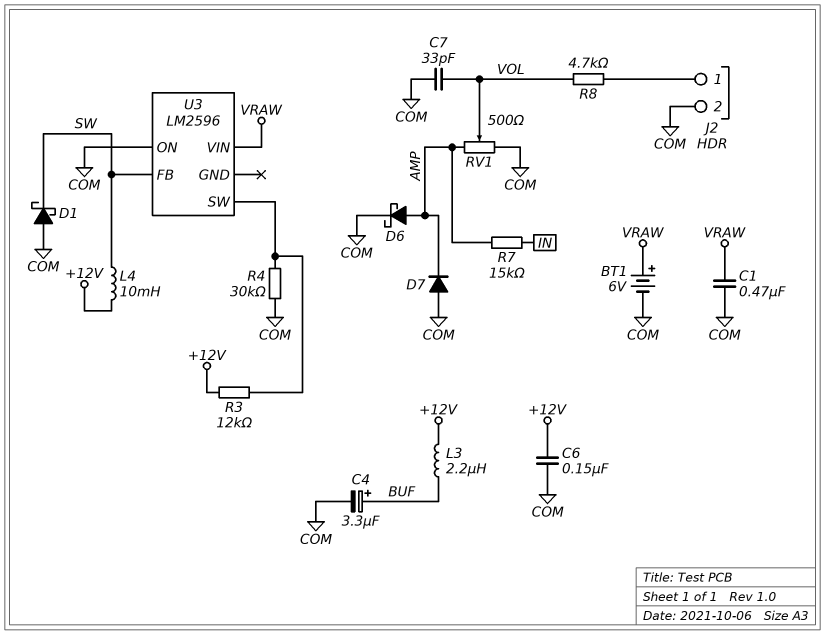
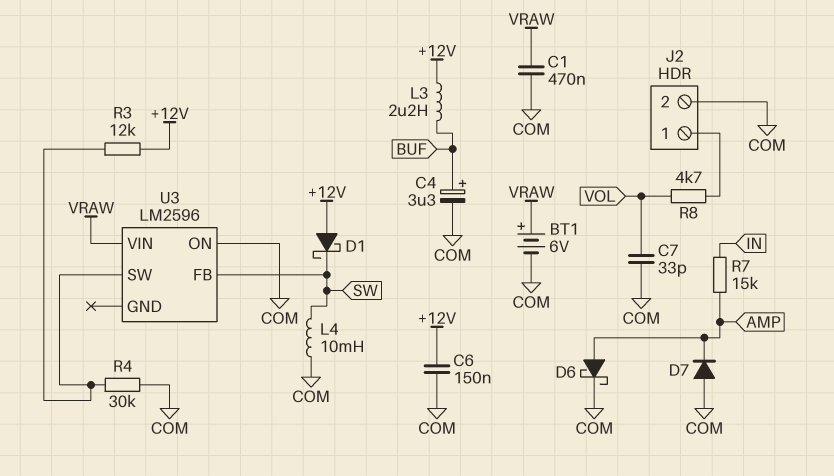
D1: schottky (A COM, K SW) -> schottky (A +12V, K SW)
L4: 10mH (+12V, SW) -> 10mH (COM, SW)
RV1: 500 (AMP, COM, wiper VOL) -> none

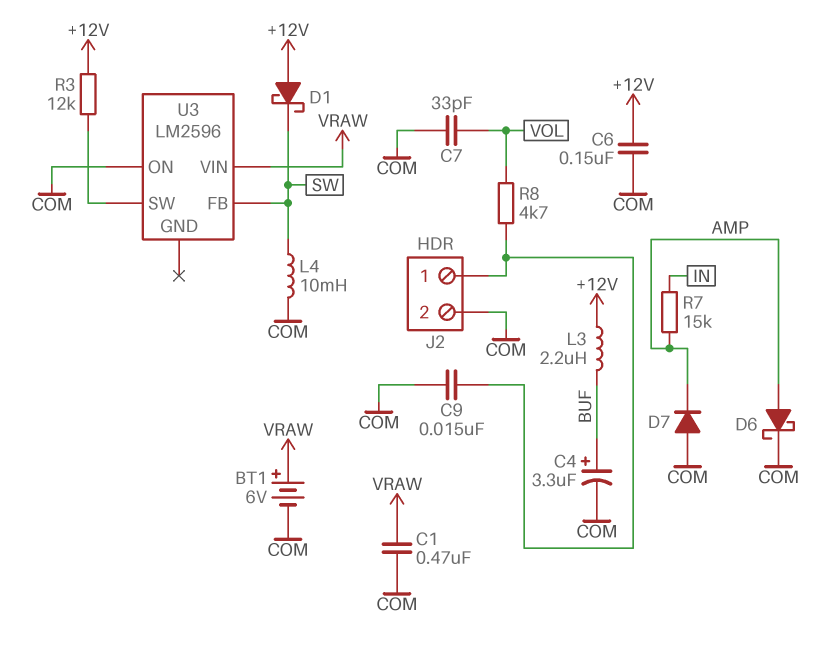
C9: none -> 15nF (COM, J2/1)
R4: 30k (COM, U3/SW) -> none

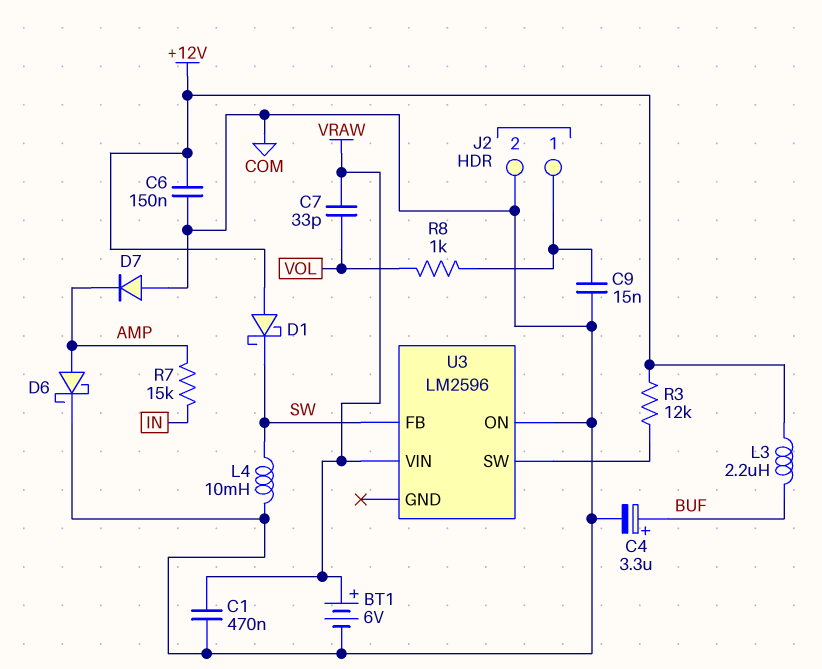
C7: 33pF (COM, VOL) -> 33pF (VOL, VRAW)
R8: 4.7k (J2/1, VOL) -> 1k (J2/1, VOL)

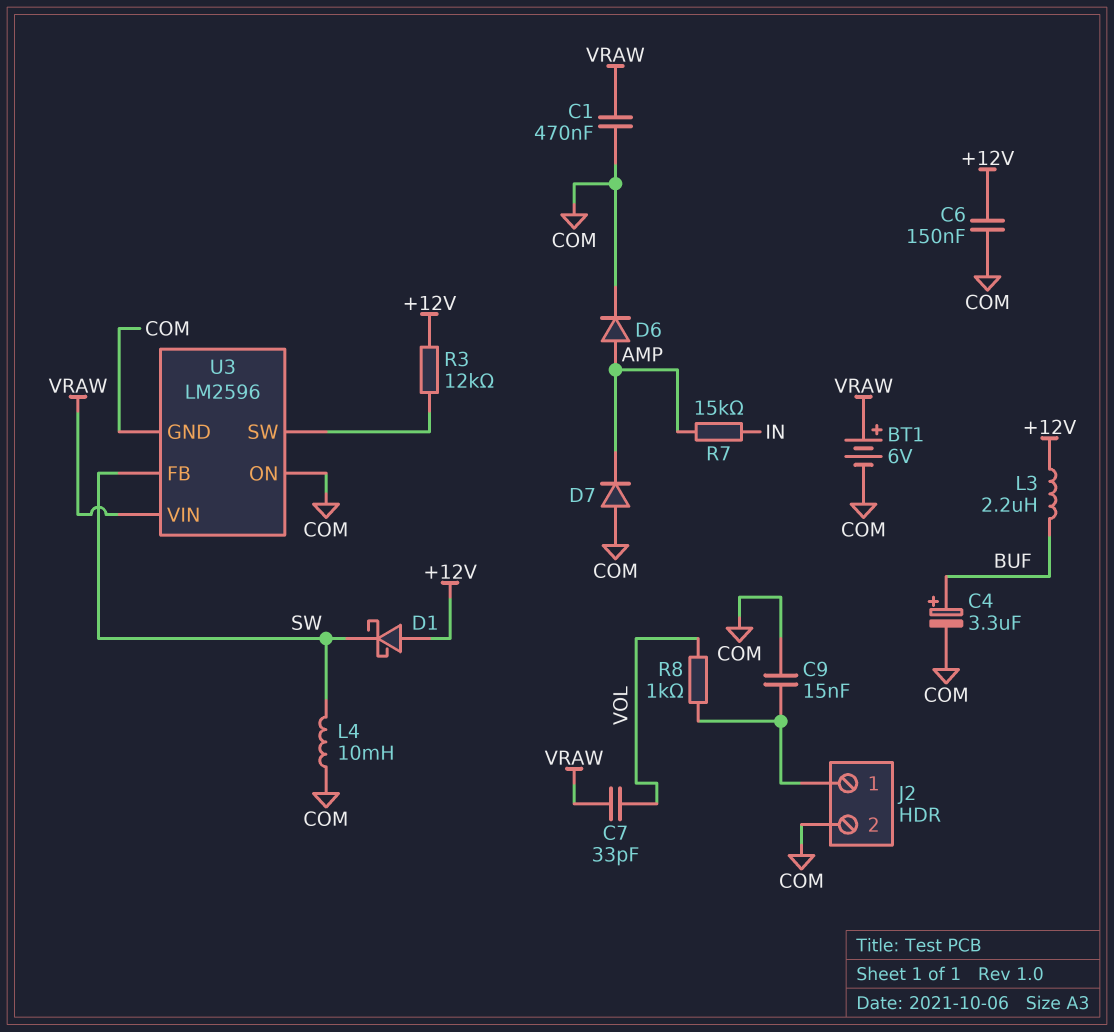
D6: schottky (A AMP, K COM) -> diode (A AMP, K COM)
U3 pin GND: none -> COM

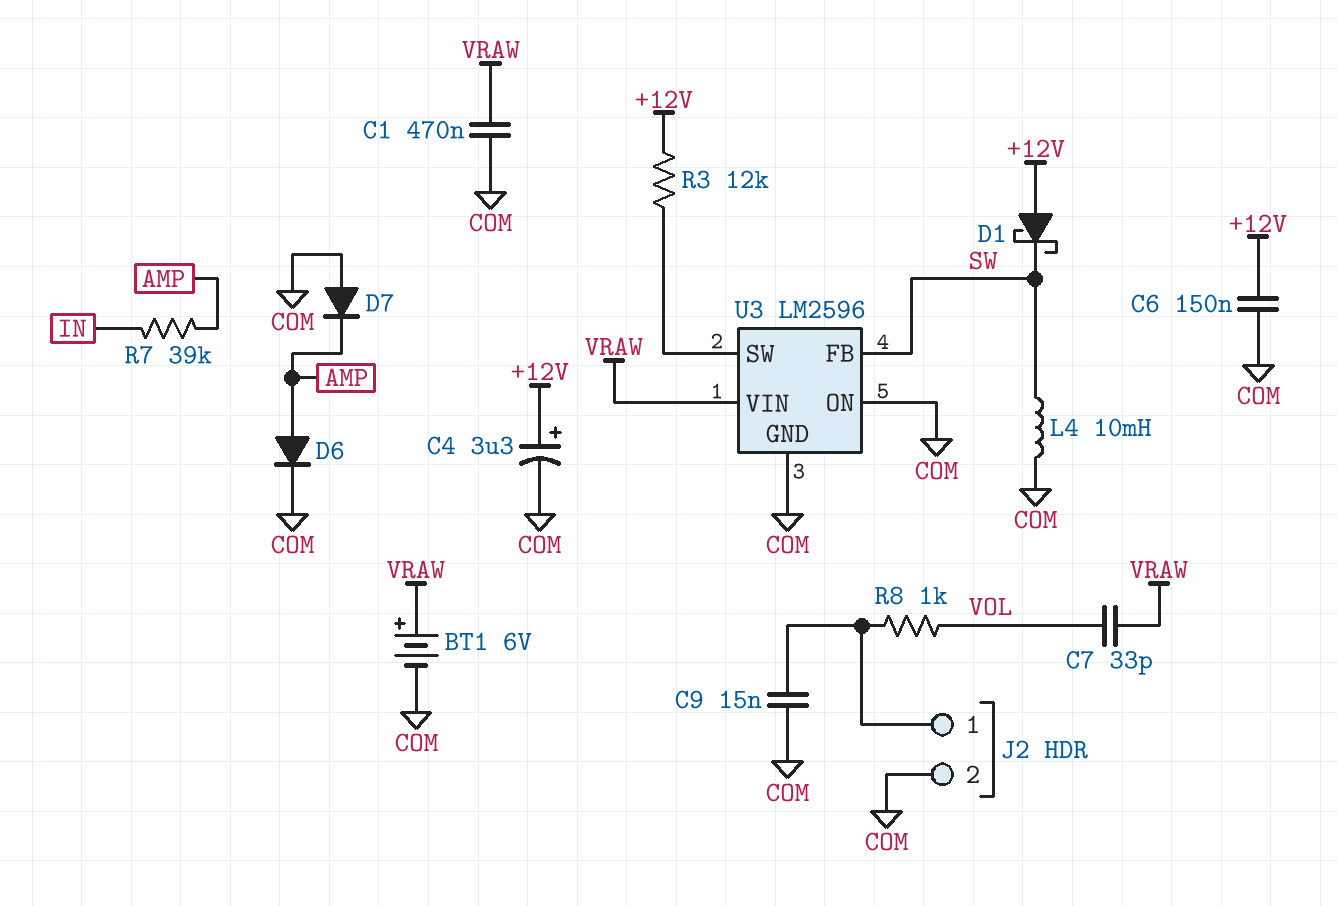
C4: 3.3uF (plus BUF, minus COM) -> 3.3uF (plus +12V, minus COM)
L3: 2.2uH (+12V, BUF) -> none
R7: 15k (AMP, IN) -> 39k (AMP, IN)

